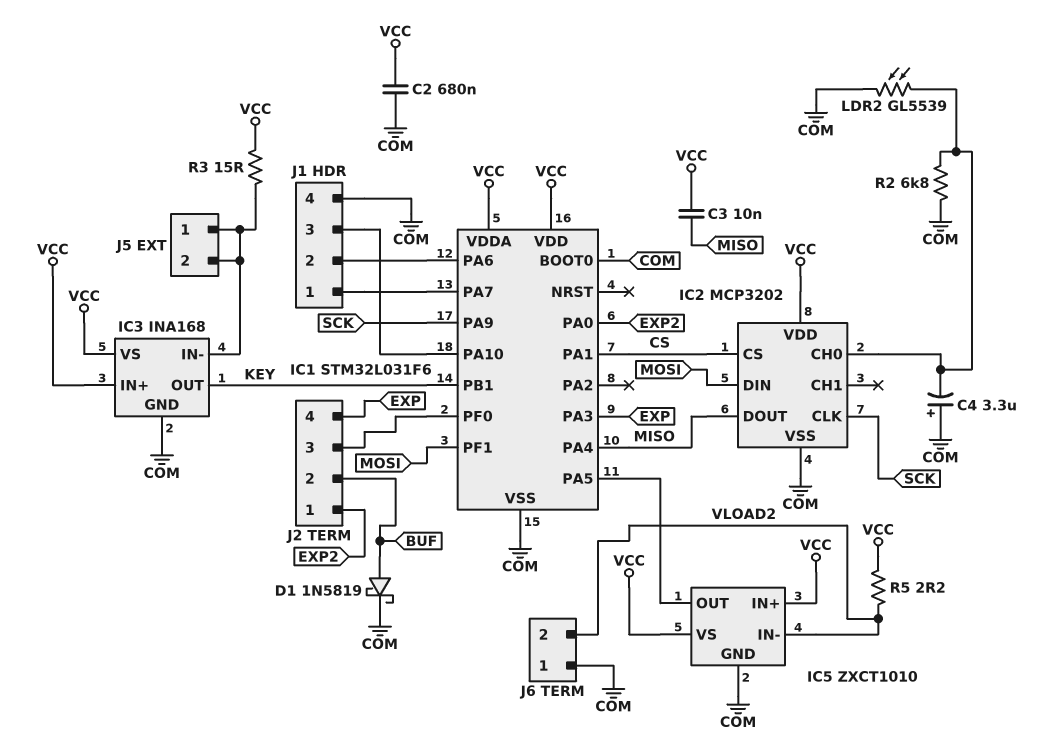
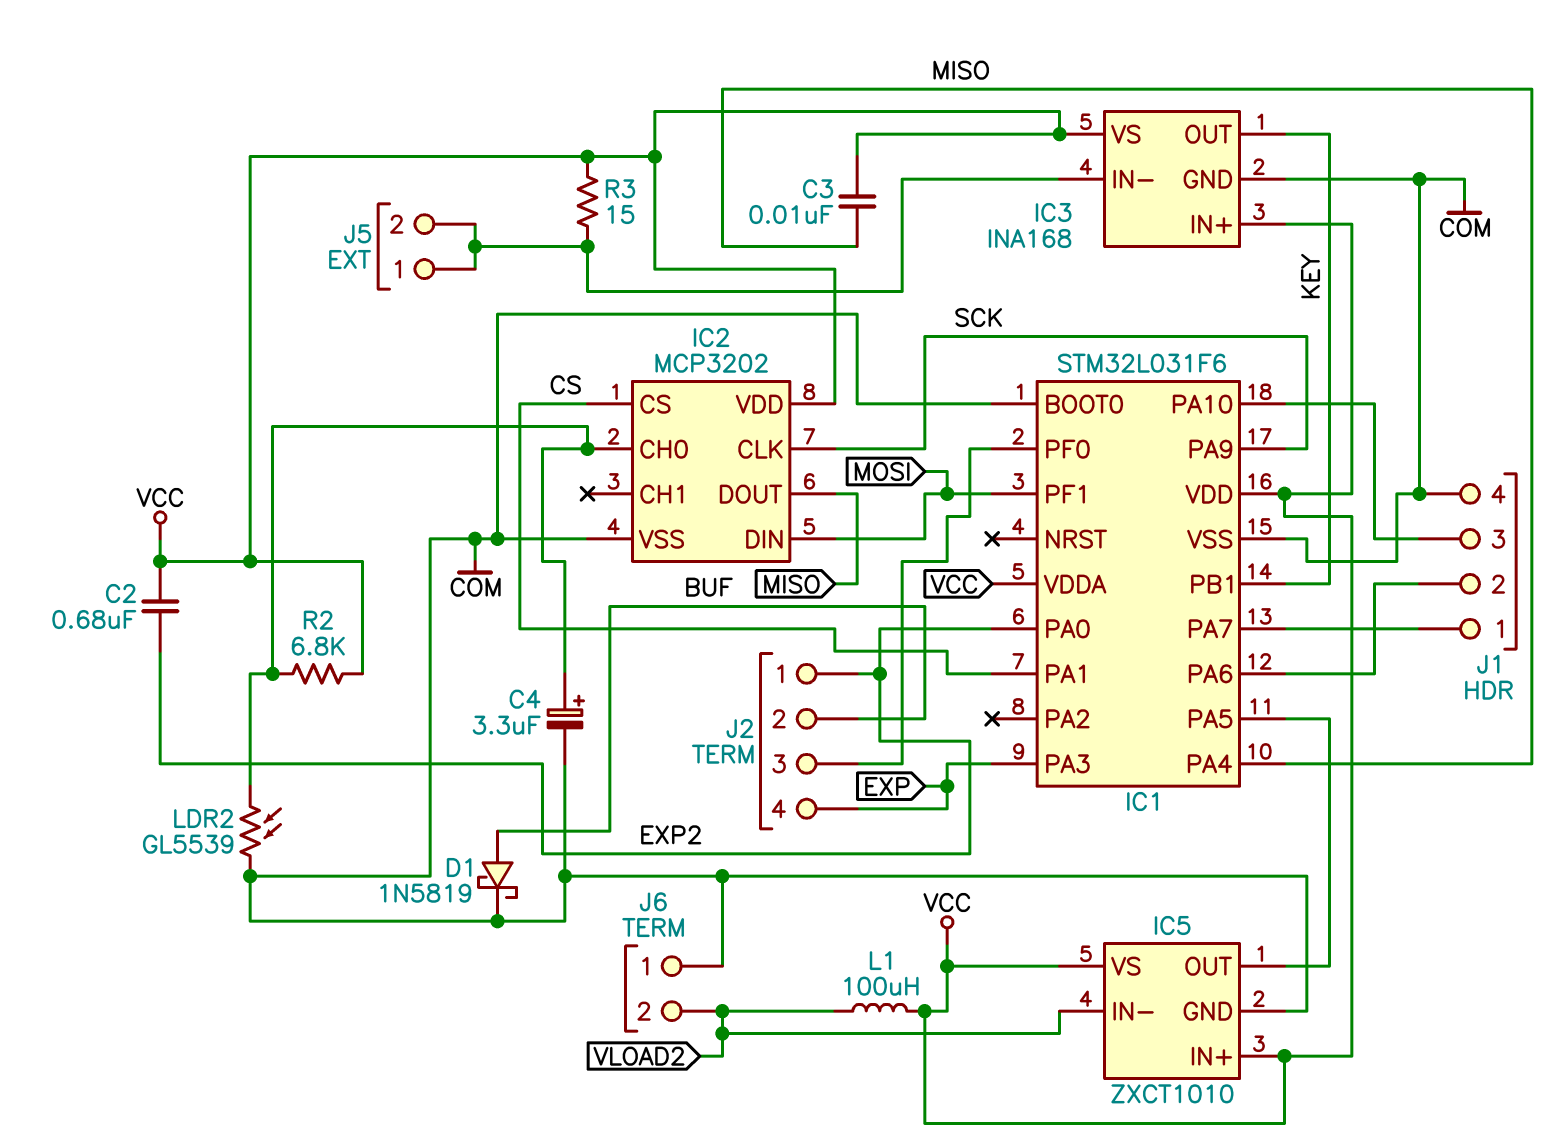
C2: 680nF (COM, VCC) -> 680nF (EXP2, VCC)
C4: 3.3uF (plus COM, minus IC2/CH0) -> 3.3uF (plus IC2/CH0, minus COM)
L1: none -> 100uH (VCC, VLOAD2)
R2: 6.8k (COM, IC2/CH0) -> 6.8k (IC2/CH0, VCC)
R5: 2.2 (VCC, VLOAD2) -> none

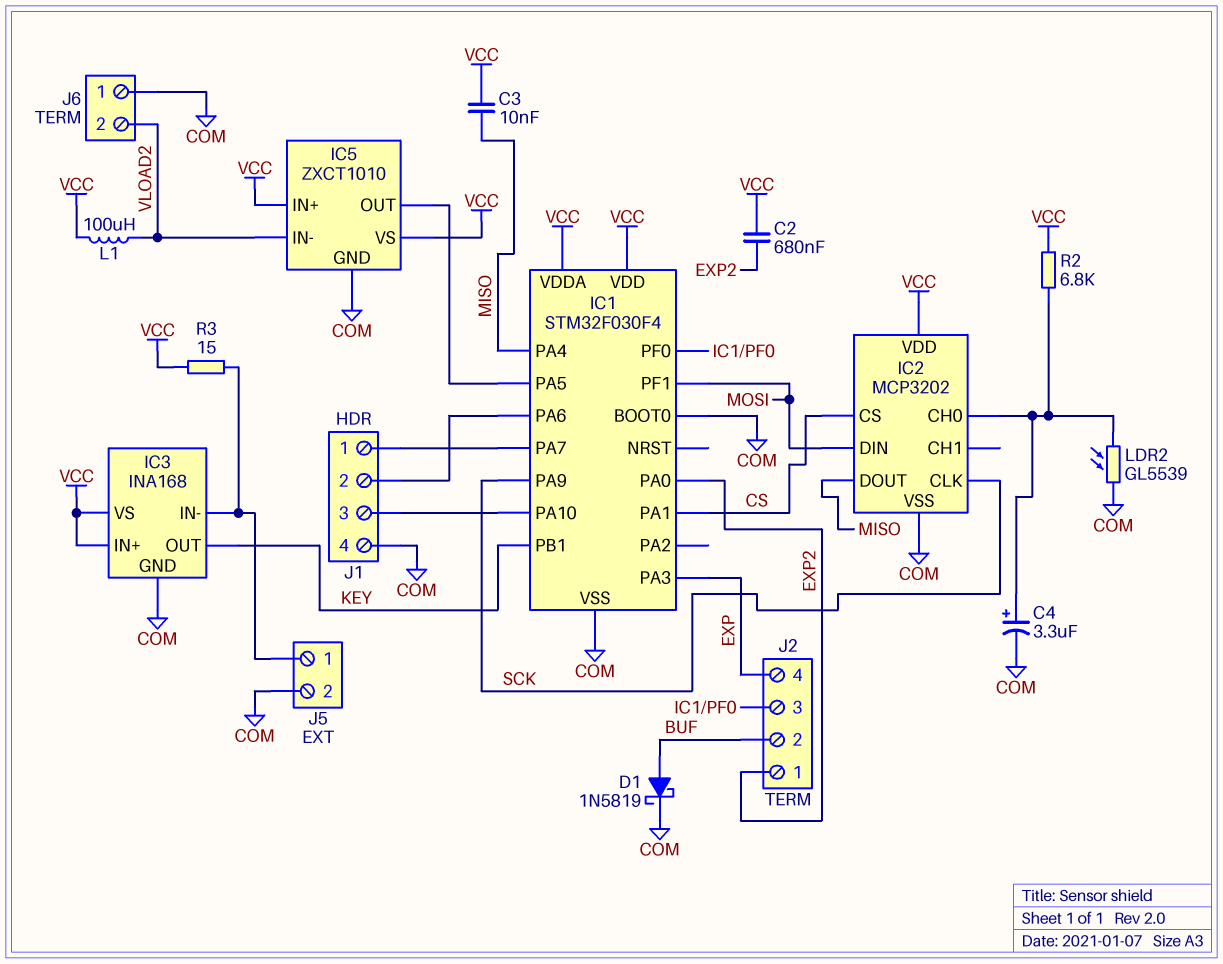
IC1: STM32L031F6 -> STM32F030F4
J5 pin 2: IC3/IN- -> COM

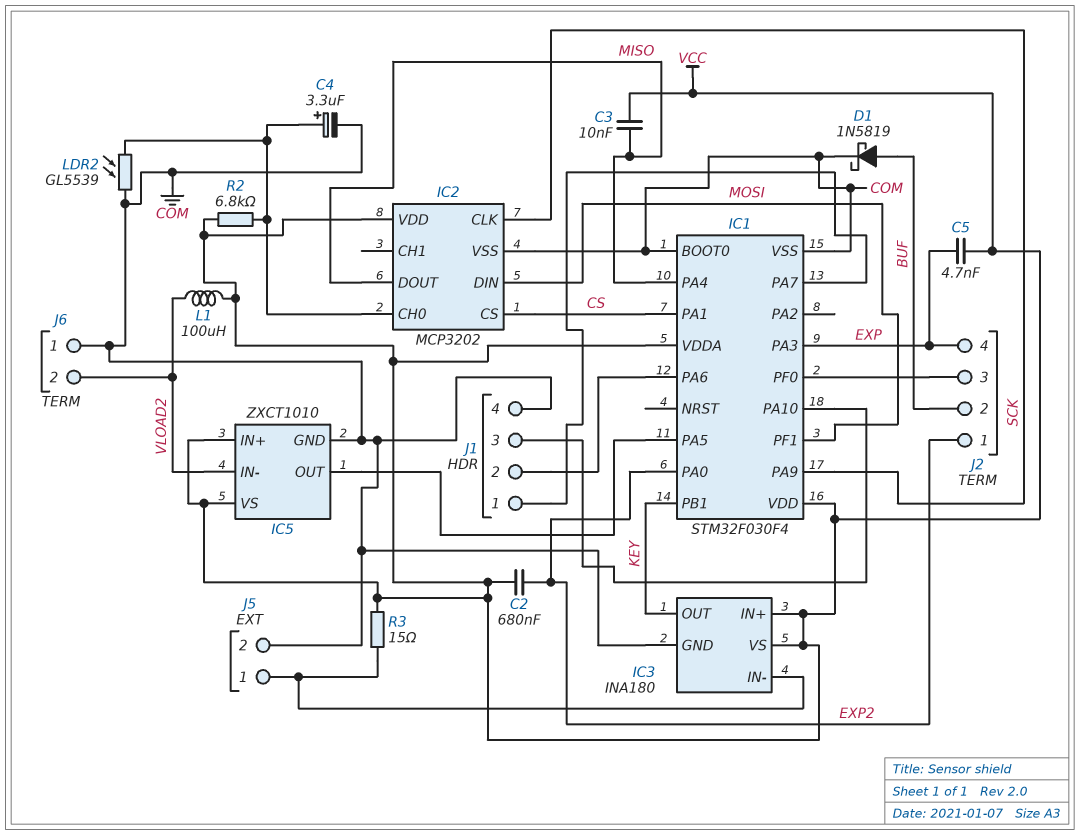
C5: none -> 4.7nF (EXP, VCC)
IC3: INA168 -> INA180

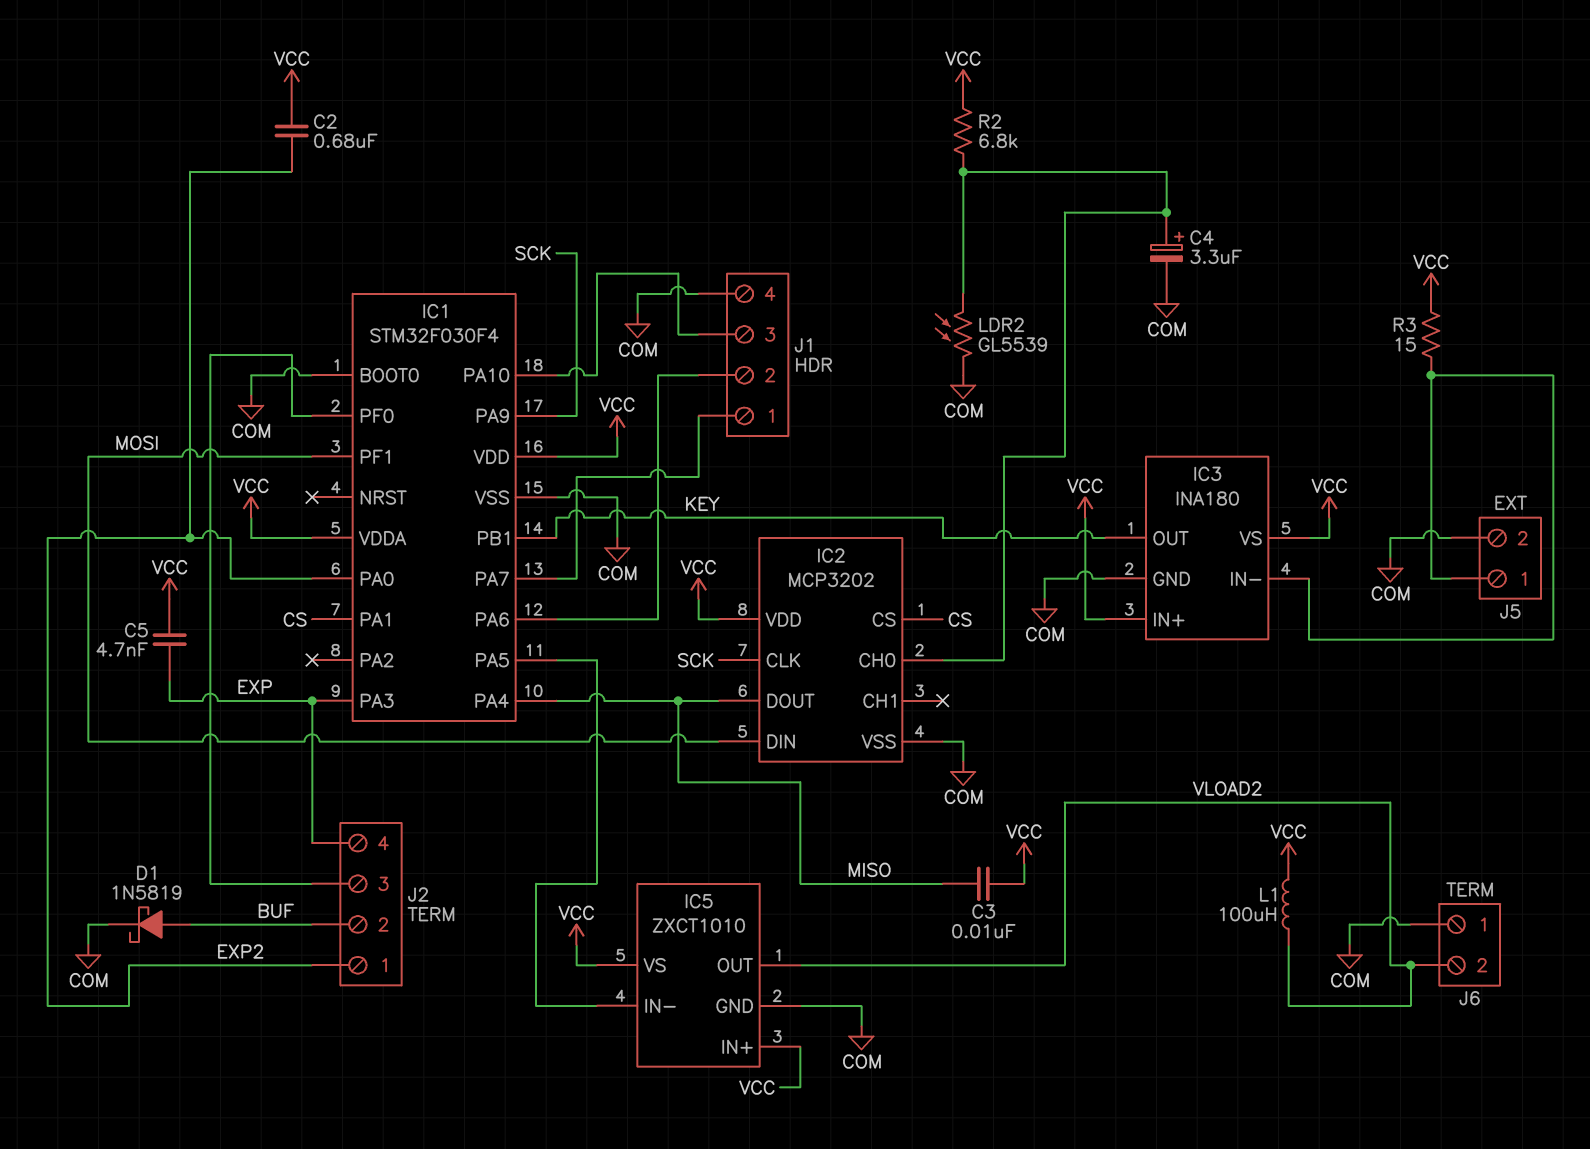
IC5 pin IN-: VLOAD2 -> IC1/PA5
IC5 pin OUT: IC1/PA5 -> VLOAD2

